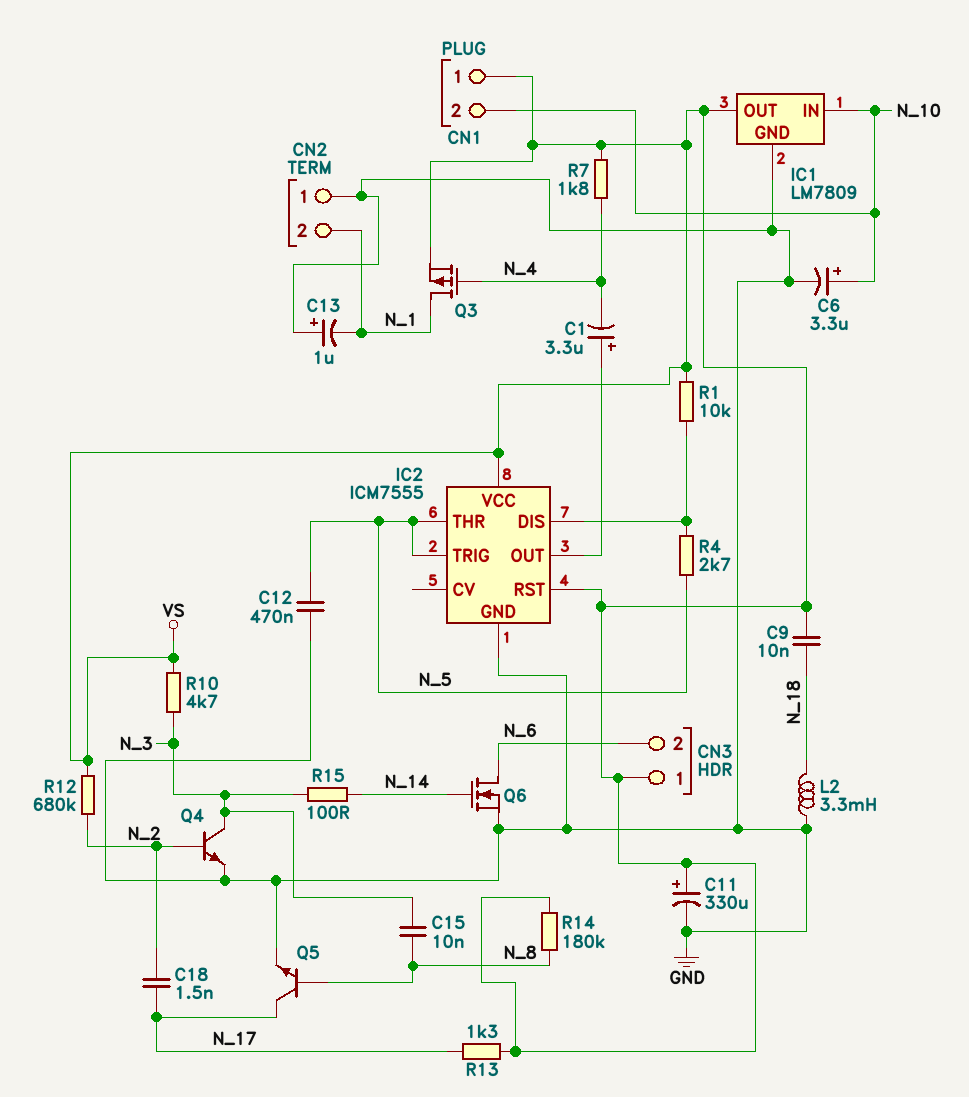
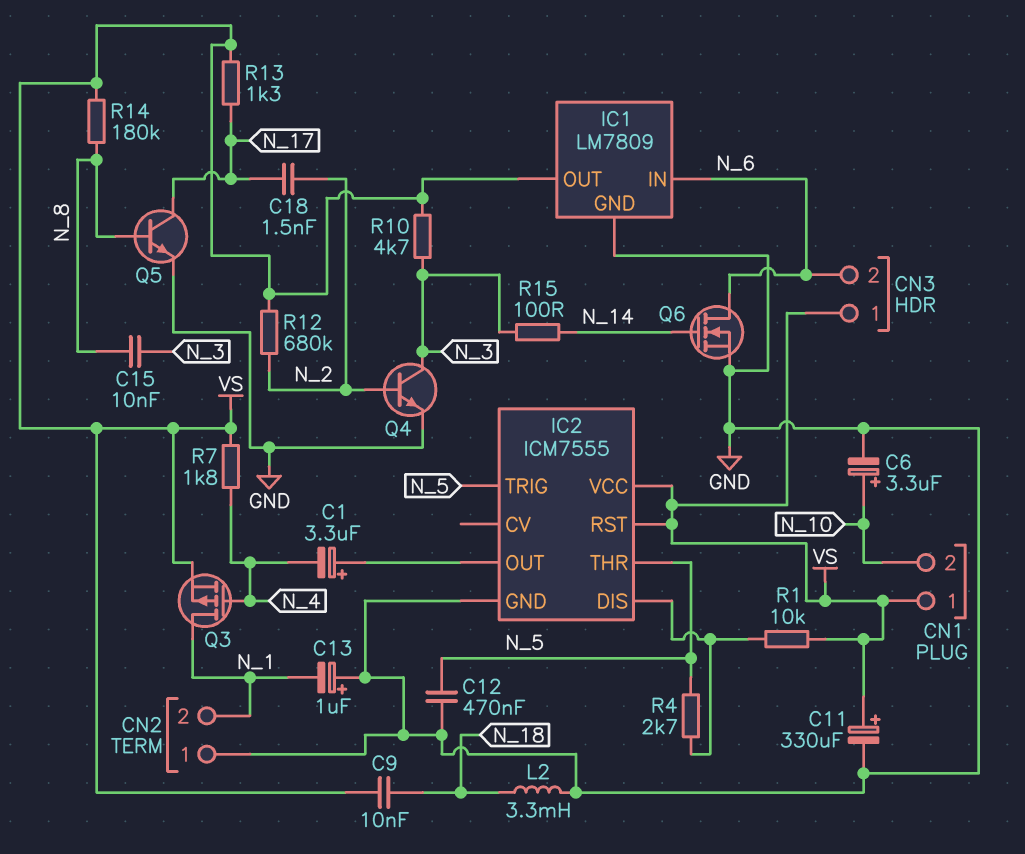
IC1 pin IN: N_10 -> N_6

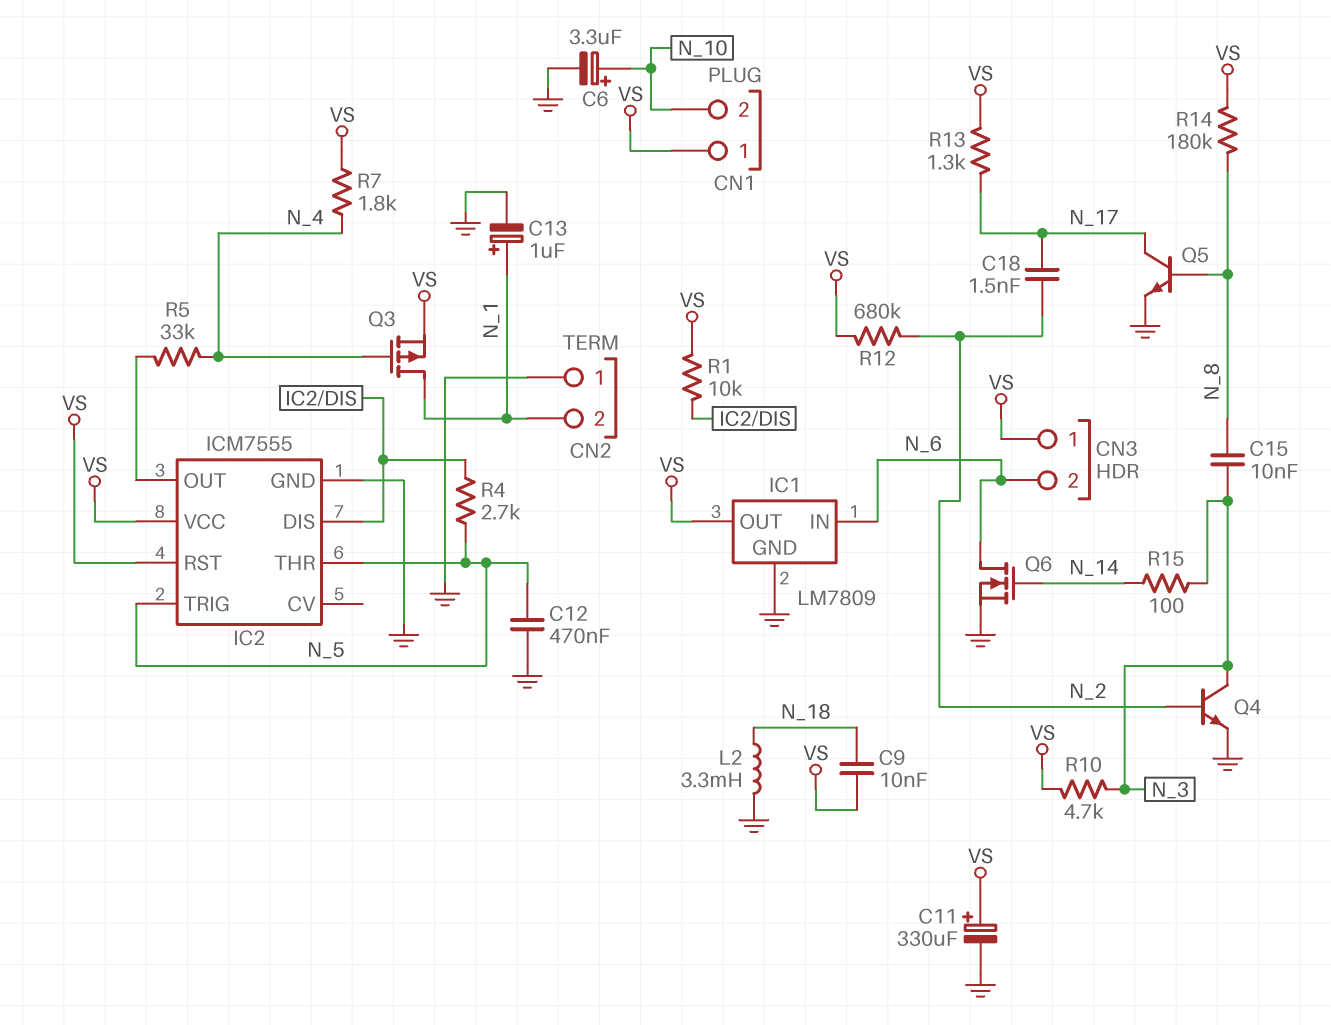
C1: 3.3uF (plus IC2/OUT, minus N_4) -> none
C13: 1uF (plus GND, minus N_1) -> 1uF (plus N_1, minus GND)
R5: none -> 33k (IC2/OUT, N_4)

